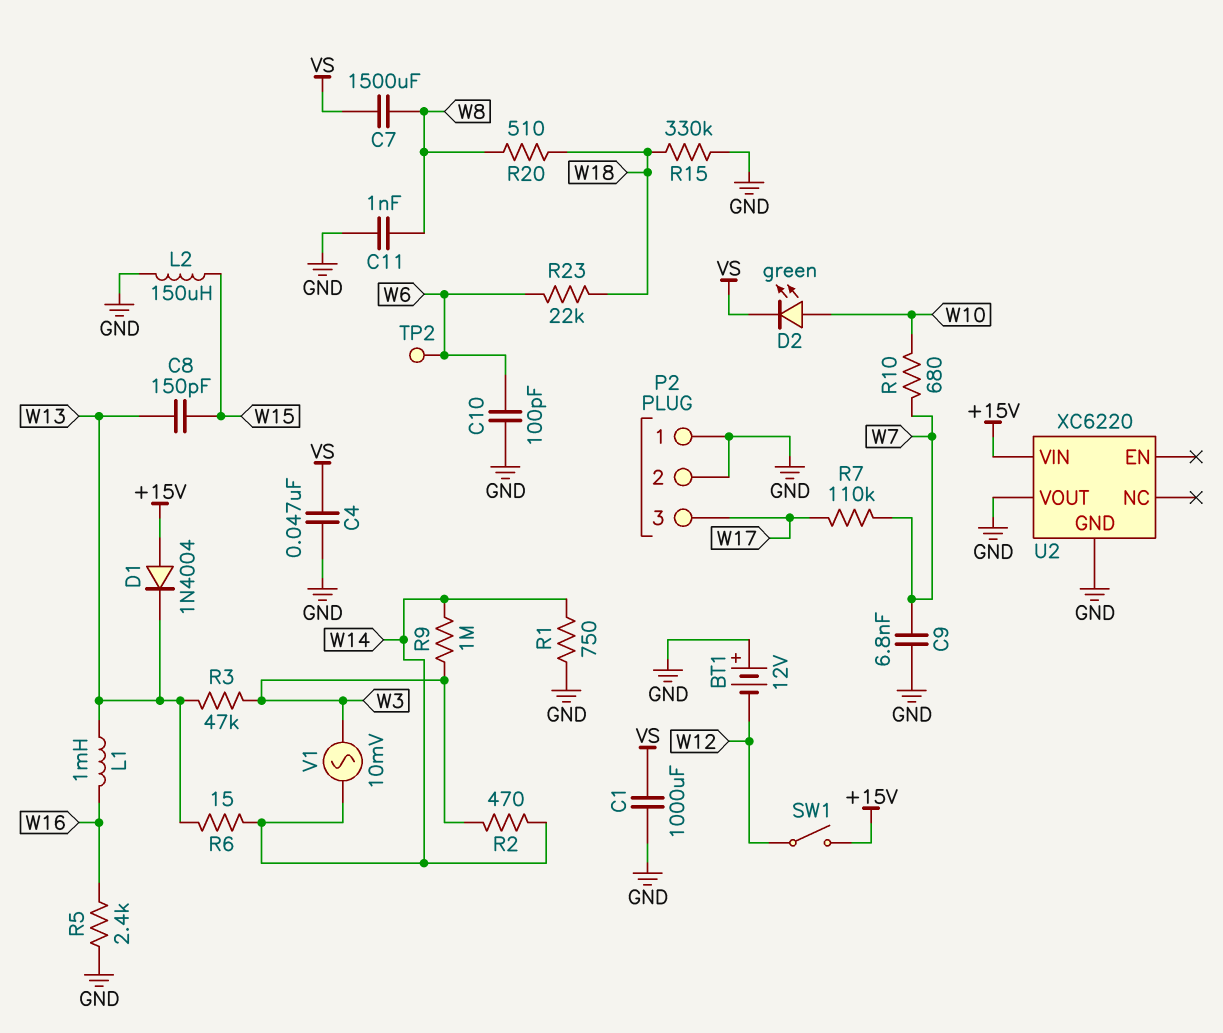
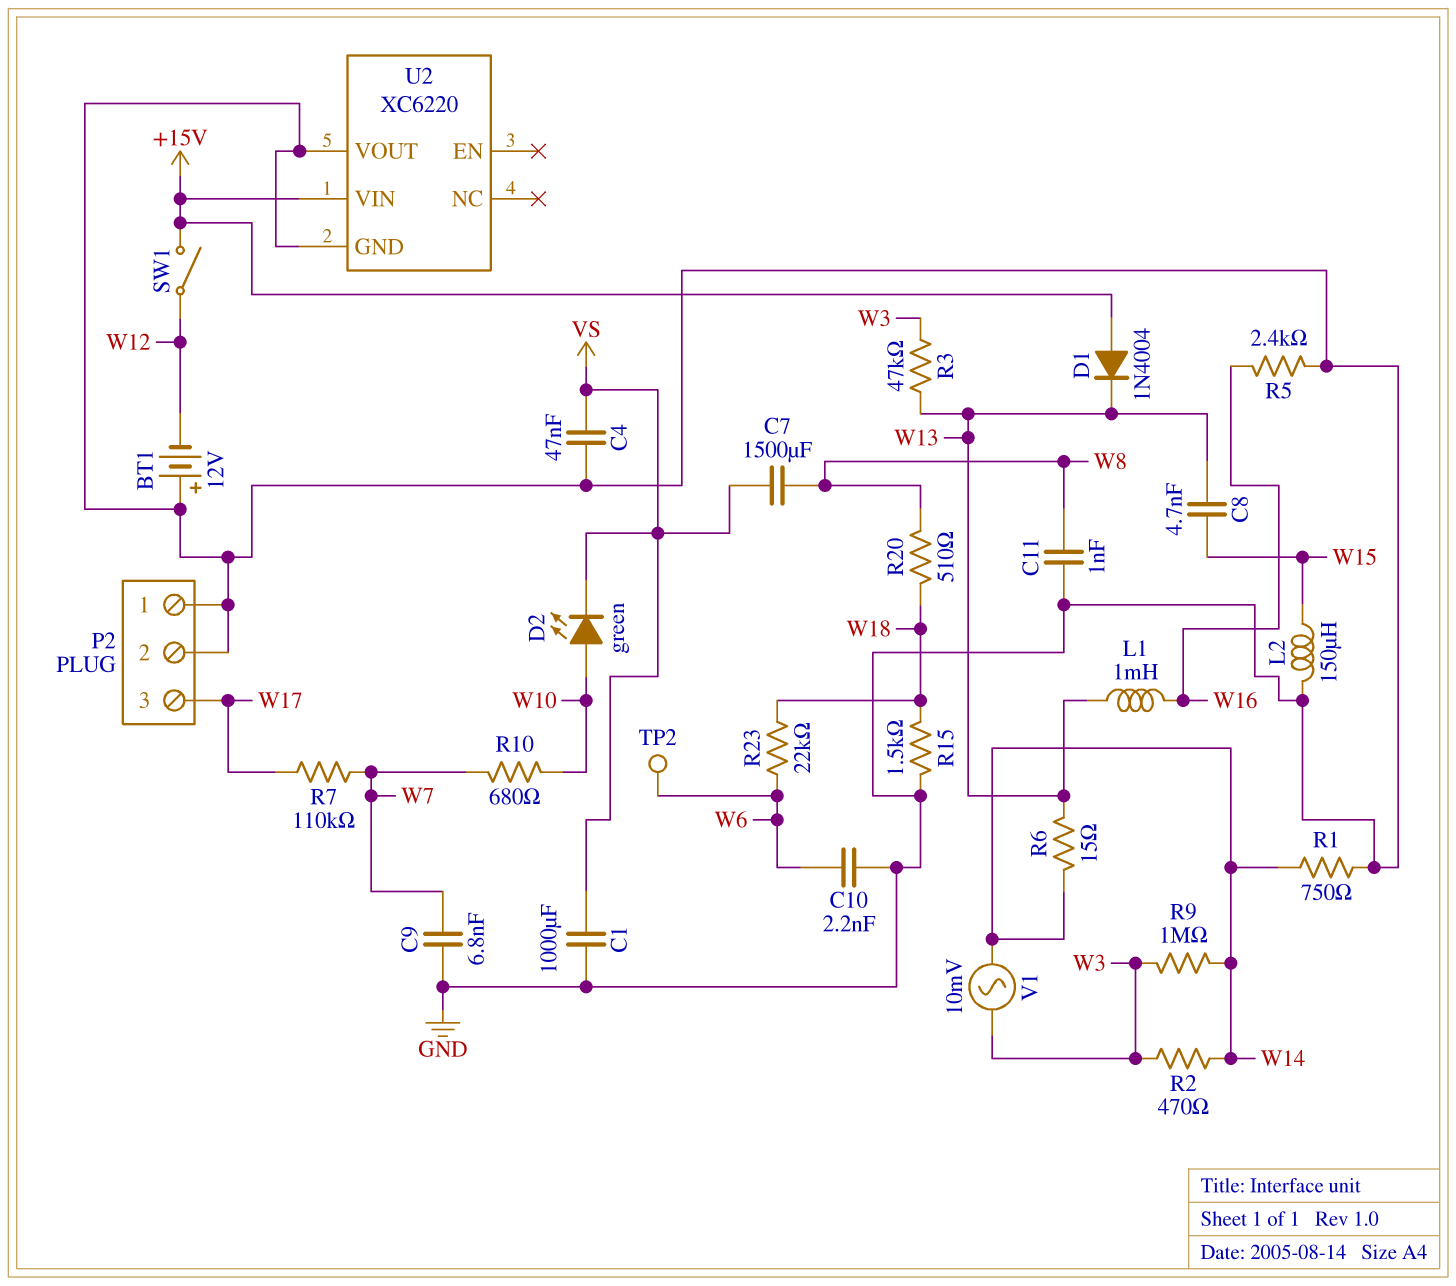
C8: 150pF (W13, W15) -> 4.7nF (W13, W15)
C10: 100pF (GND, W6) -> 2.2nF (GND, W6)
R15: 330k (GND, W18) -> 1.5k (GND, W18)

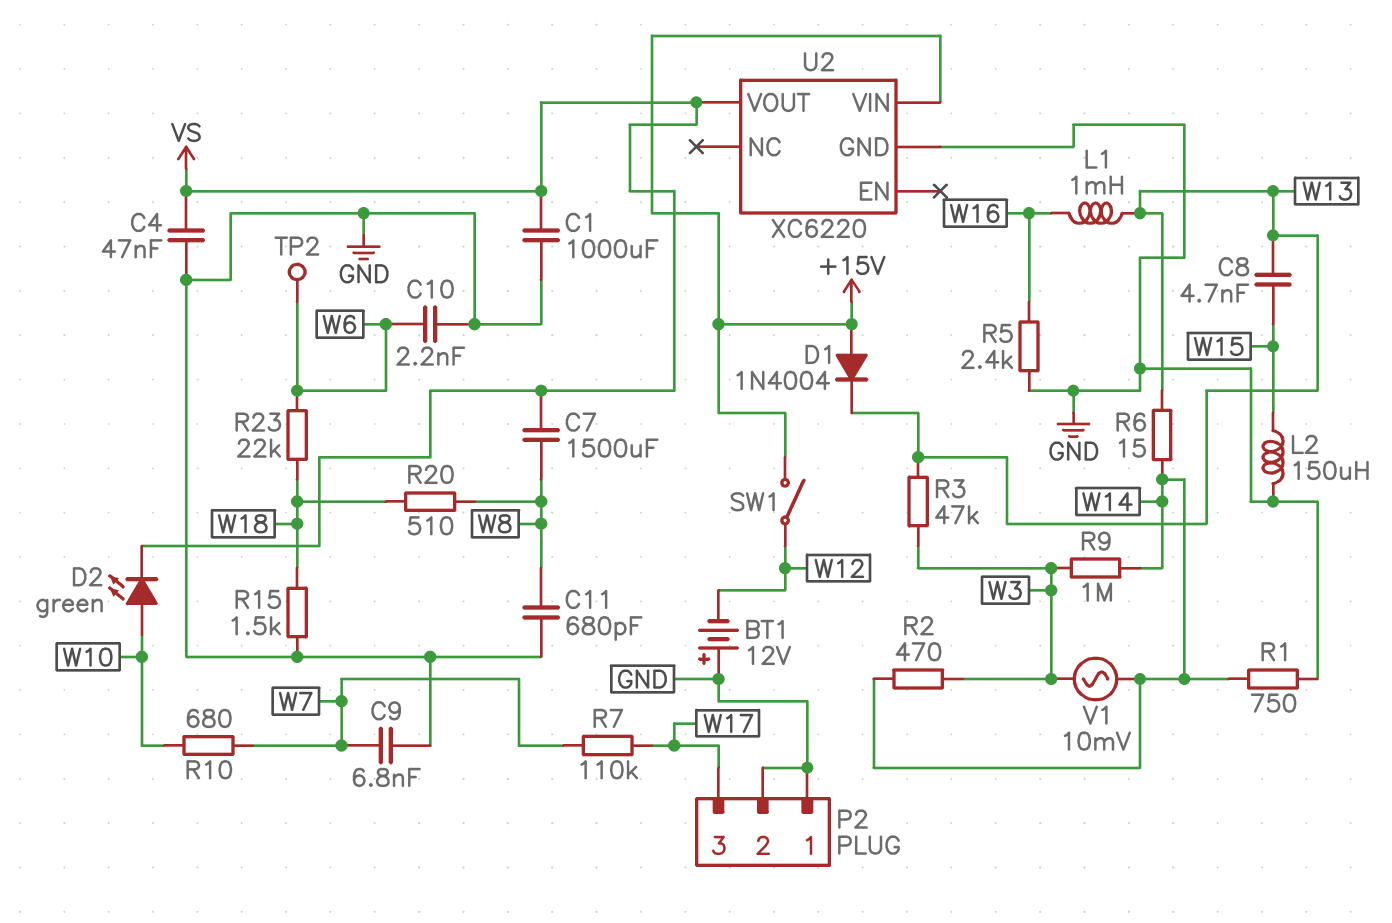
C11: 1nF (GND, W8) -> 680pF (GND, W8)
U2 pin VOUT: GND -> VS

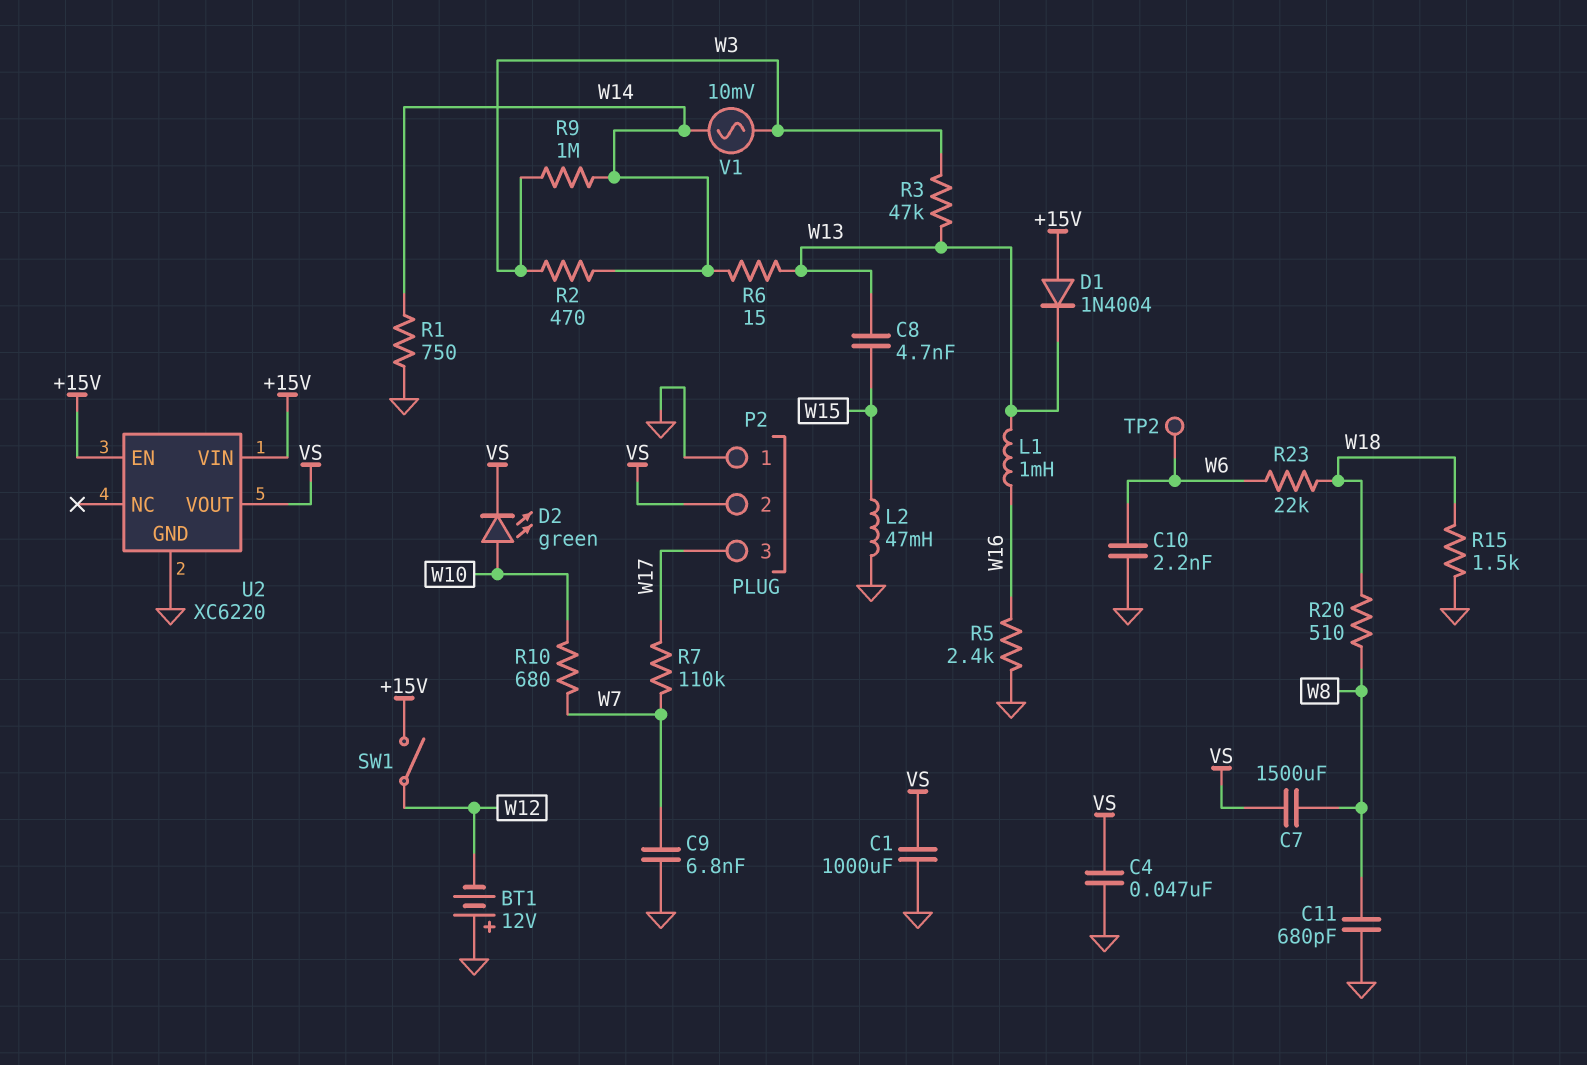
L2: 150uH (GND, W15) -> 47mH (GND, W15)
P2 pin 2: GND -> VS
U2 pin EN: none -> +15V

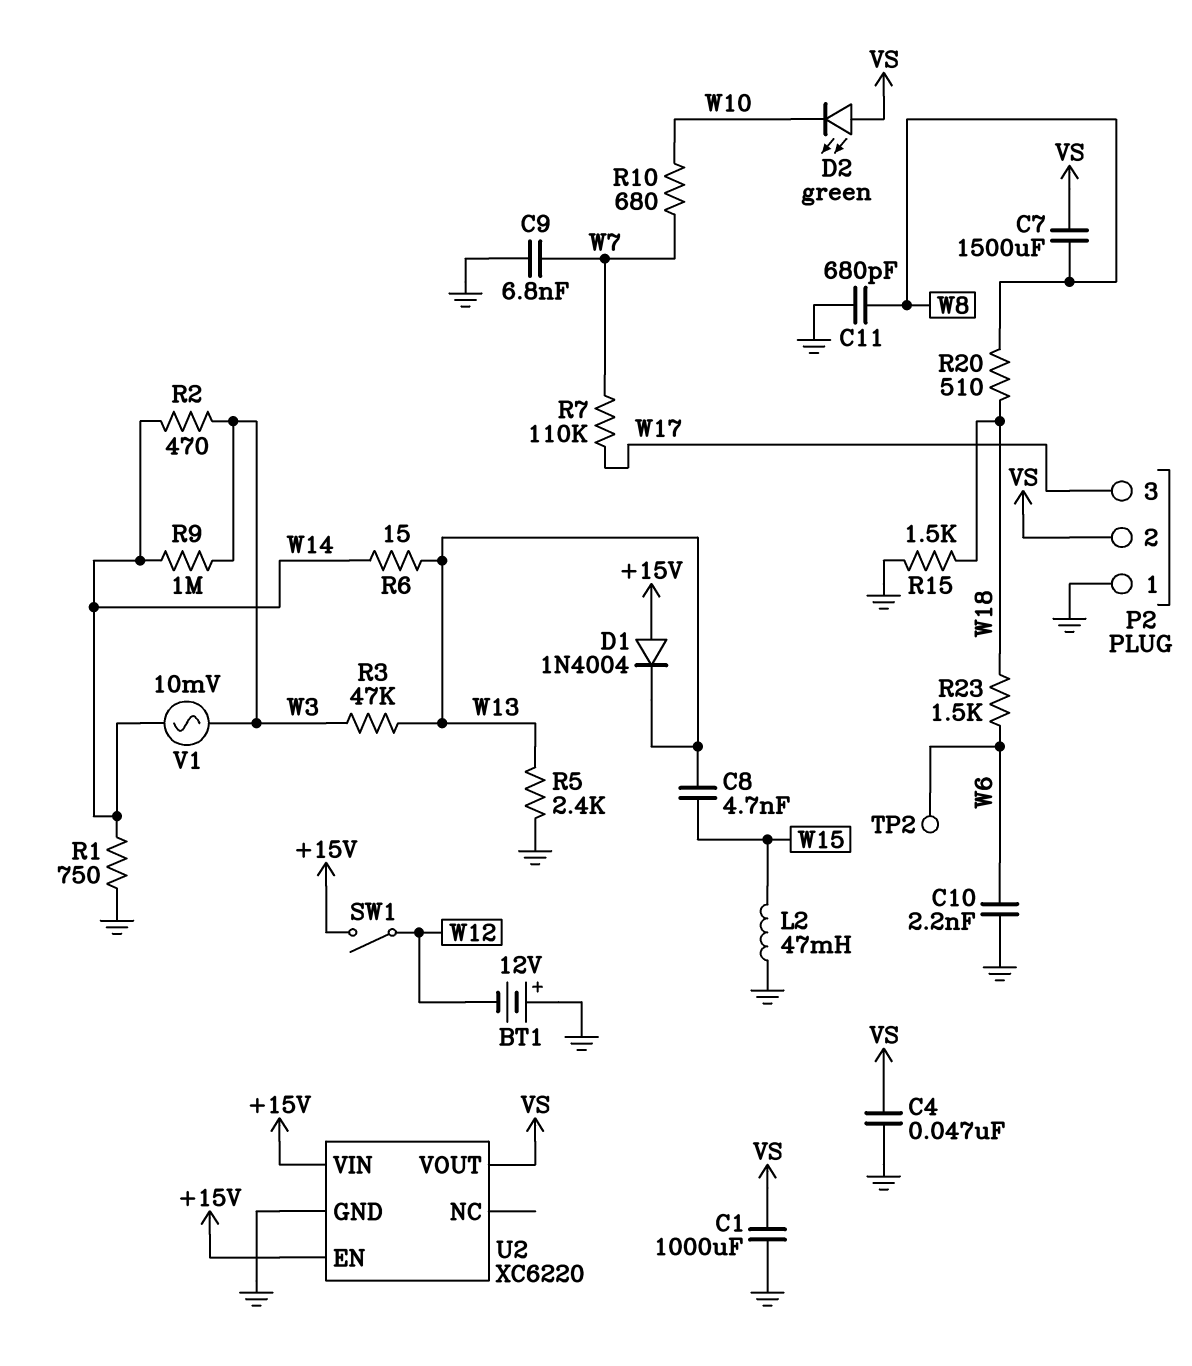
D2: LED green (A W10, K VS) -> LED green (A VS, K W10)
L1: 1mH (W13, W16) -> none
R5: 2.4k (GND, W16) -> 2.4k (GND, W13)
R23: 22k (W6, W18) -> 1.5k (W6, W18)

